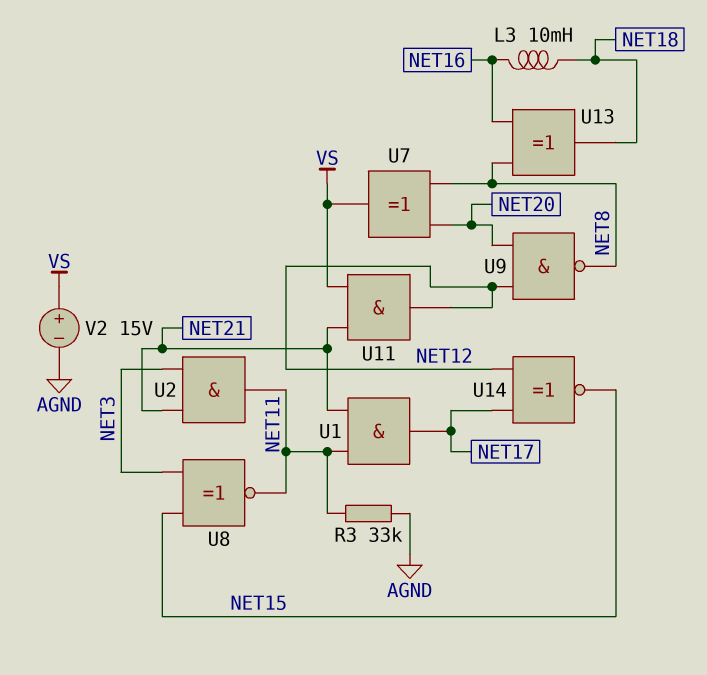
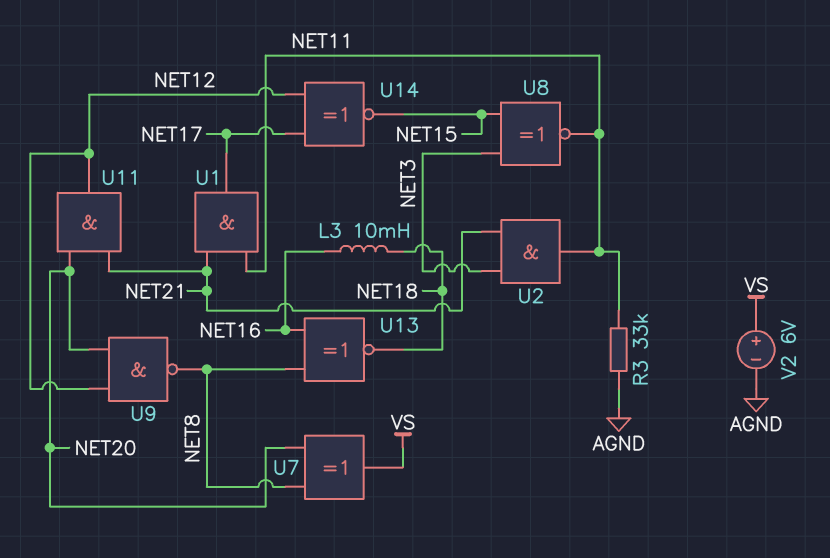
U11: AND (in NET21, in VS, out NET12) -> AND (in NET20, in NET21, out NET12)
U13: XOR (in NET8, in NET16, out NET18) -> XNOR (in NET8, in NET16, out NET18)
V2: 15V (plus VS, minus AGND) -> 6V (plus VS, minus AGND)

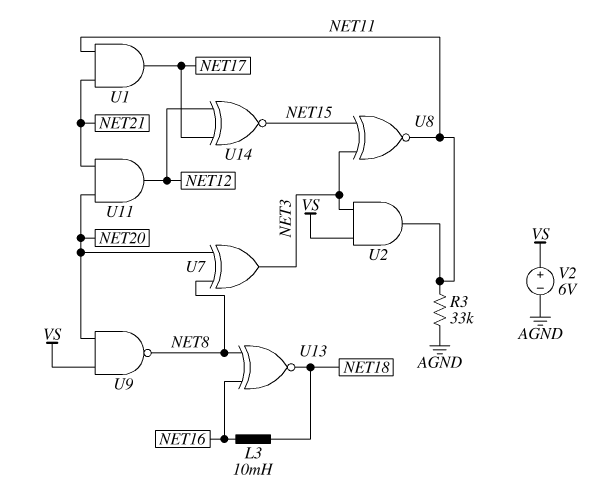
U2: AND (in NET3, in NET21, out NET11) -> AND (in NET3, in VS, out NET11)
U7: XOR (in NET8, in NET20, out VS) -> XOR (in NET8, in NET20, out NET3)
U9: NAND (in NET12, in NET20, out NET8) -> NAND (in NET20, in VS, out NET8)

